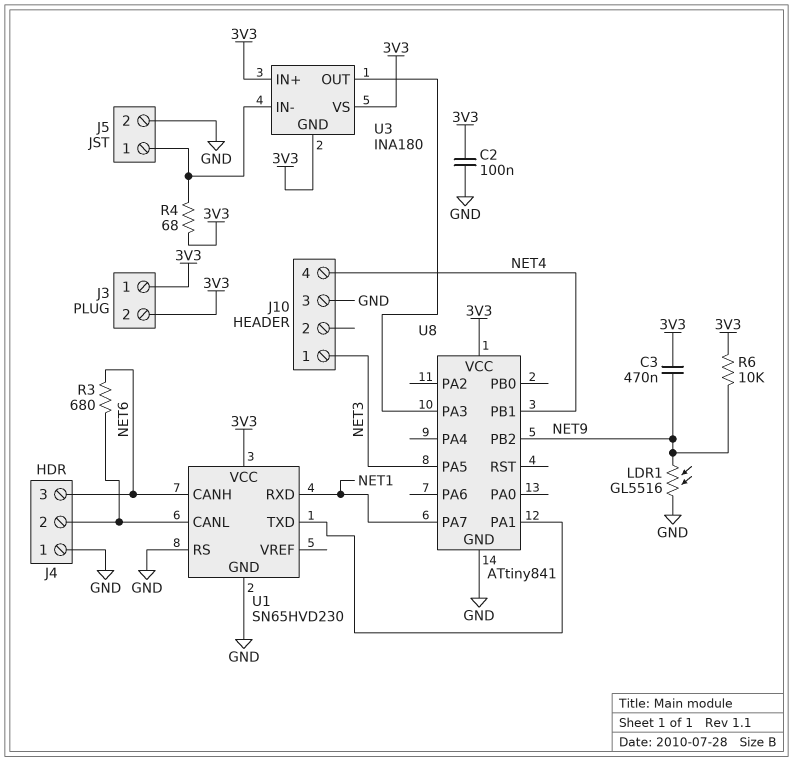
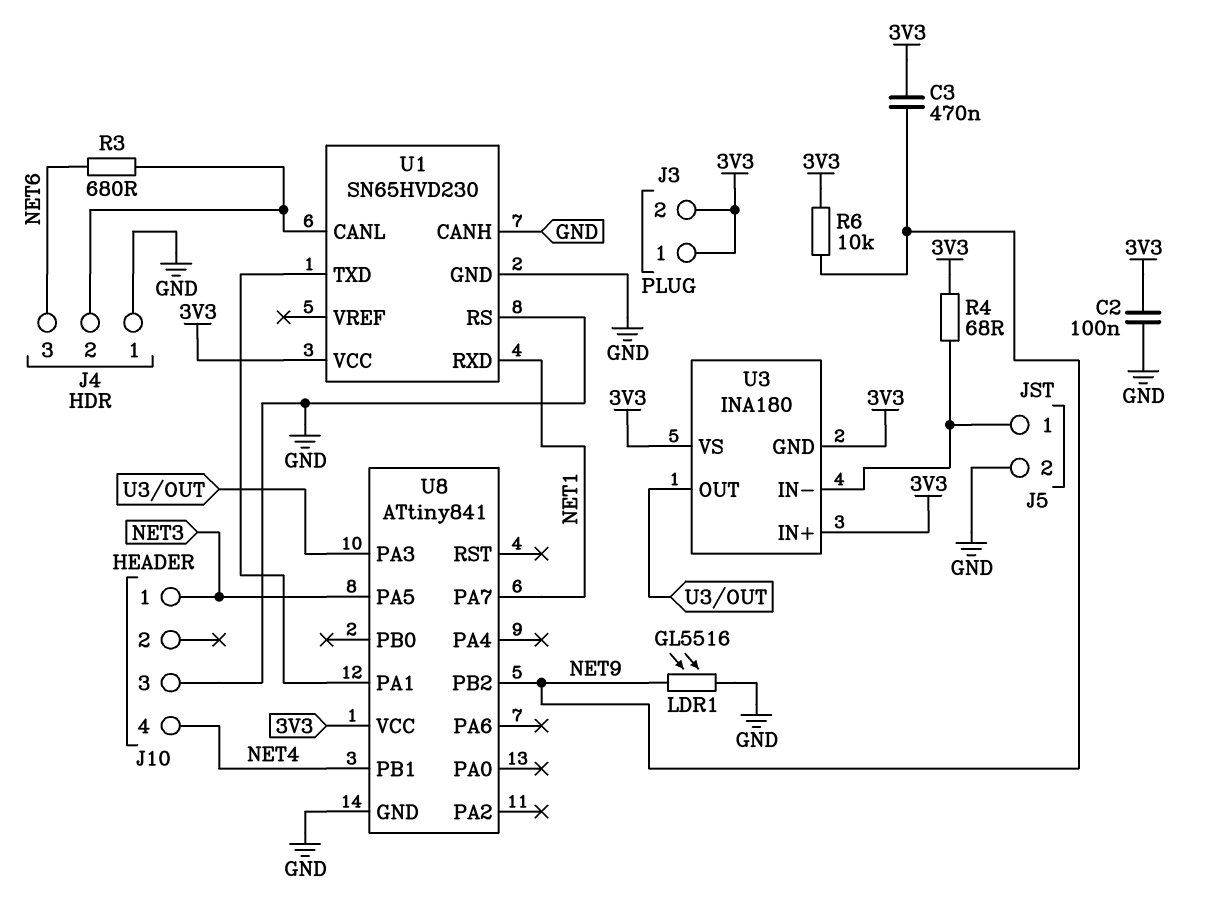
U1 pin CANH: NET6 -> GND

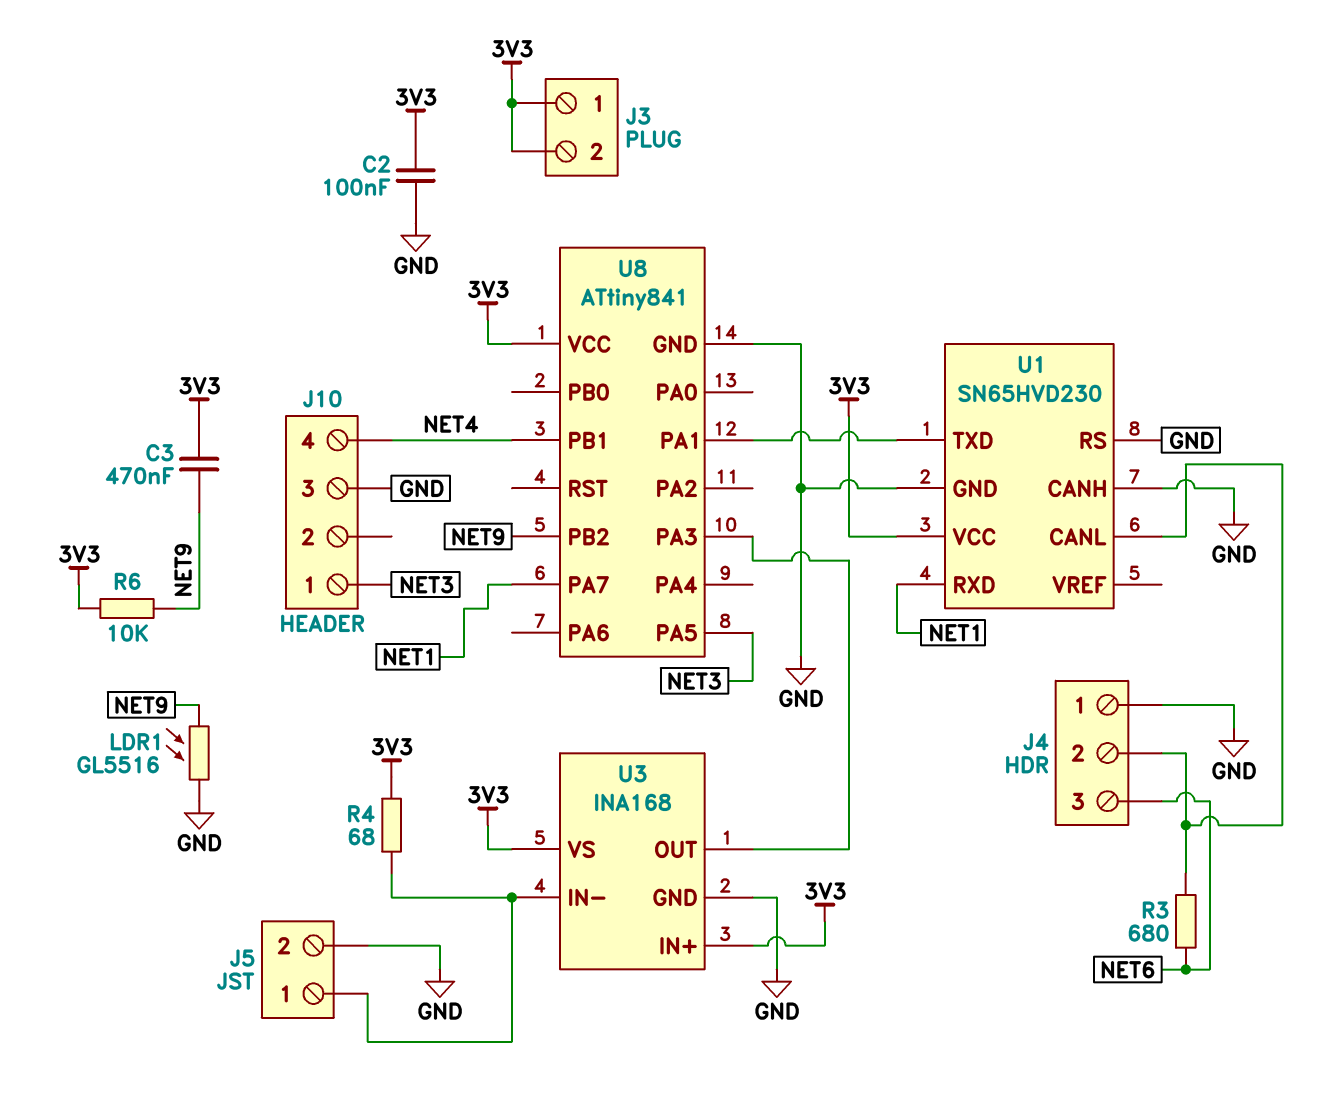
U3: INA180 -> INA168
U3 pin GND: 3V3 -> GND

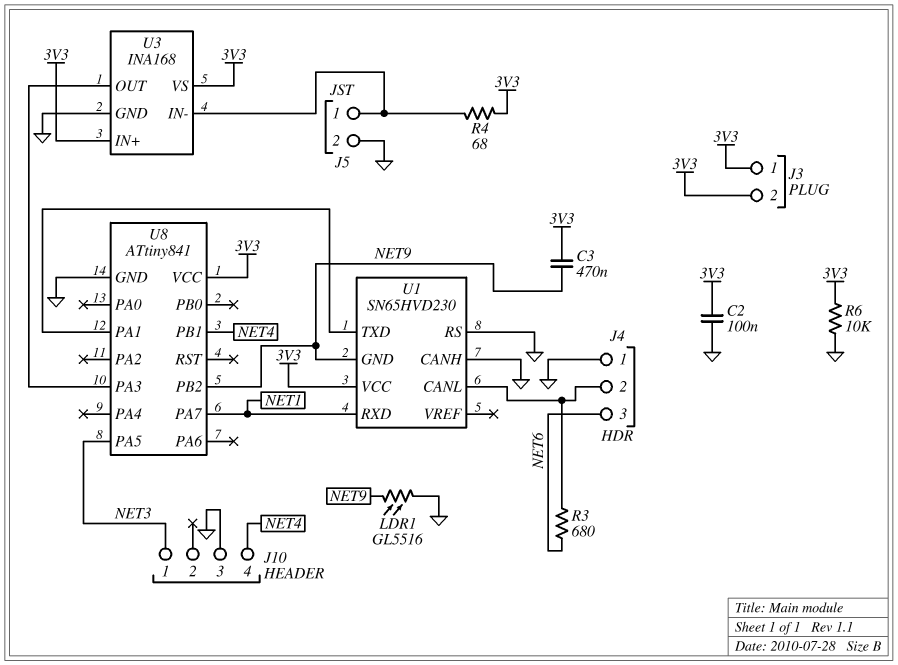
R6: 10k (3V3, NET9) -> 10k (3V3, GND)
U1 pin GND: GND -> NET9

